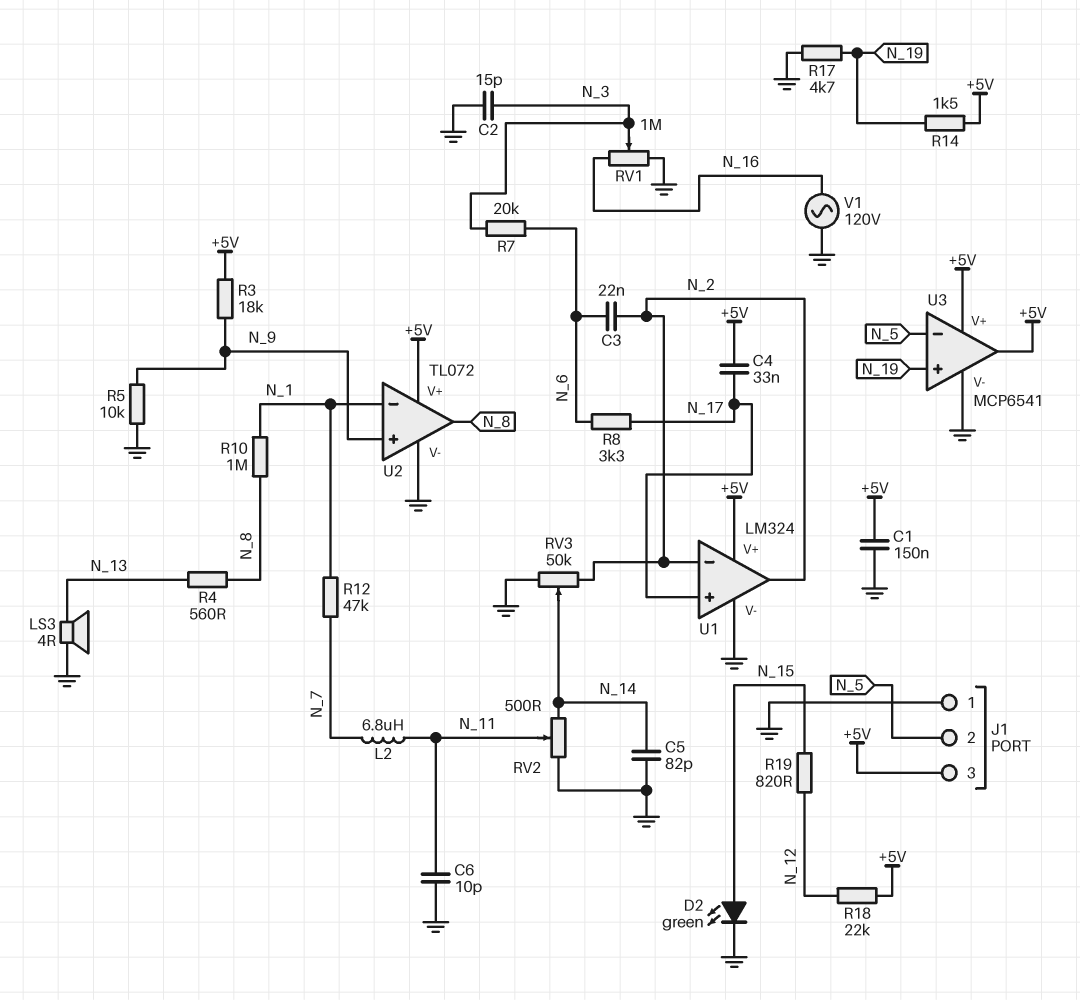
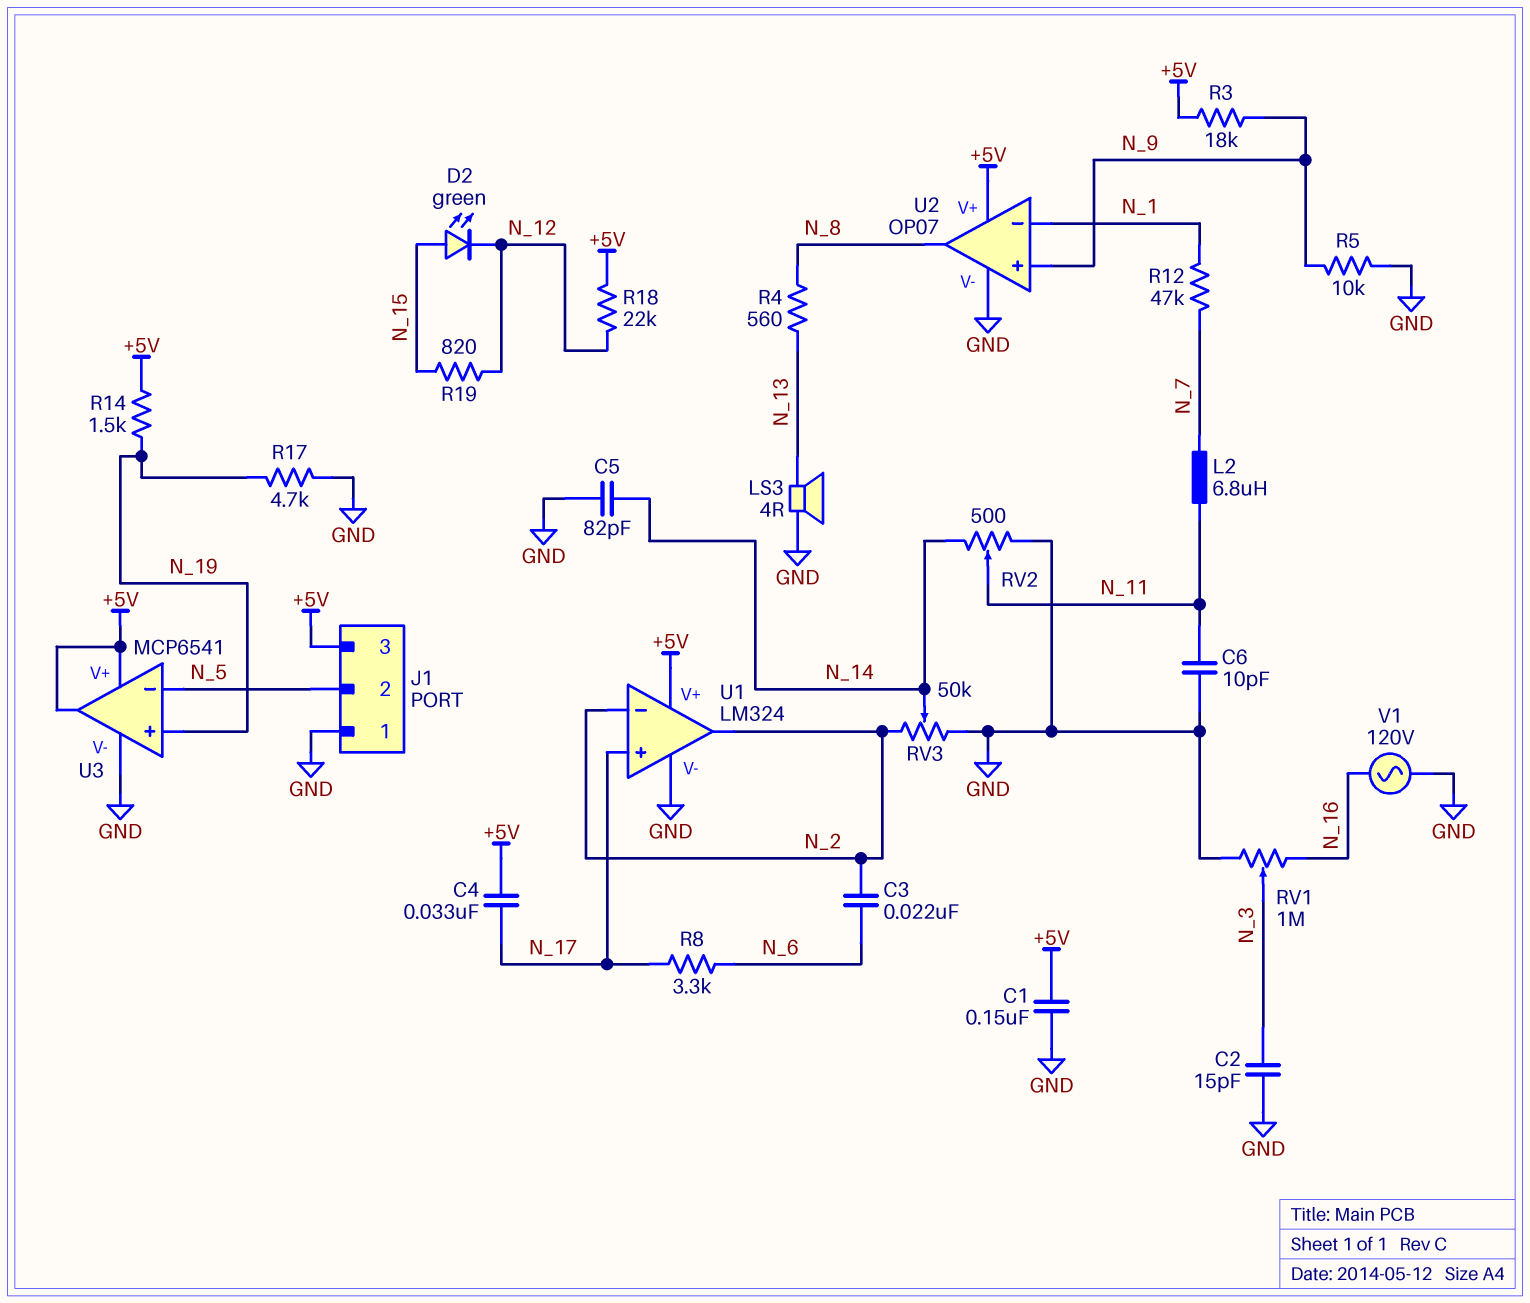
D2: LED green (A N_15, K GND) -> LED green (A N_15, K N_12)
R7: 20k (N_3, N_6) -> none
R10: 1M (N_1, N_8) -> none
U2: TL072 -> OP07

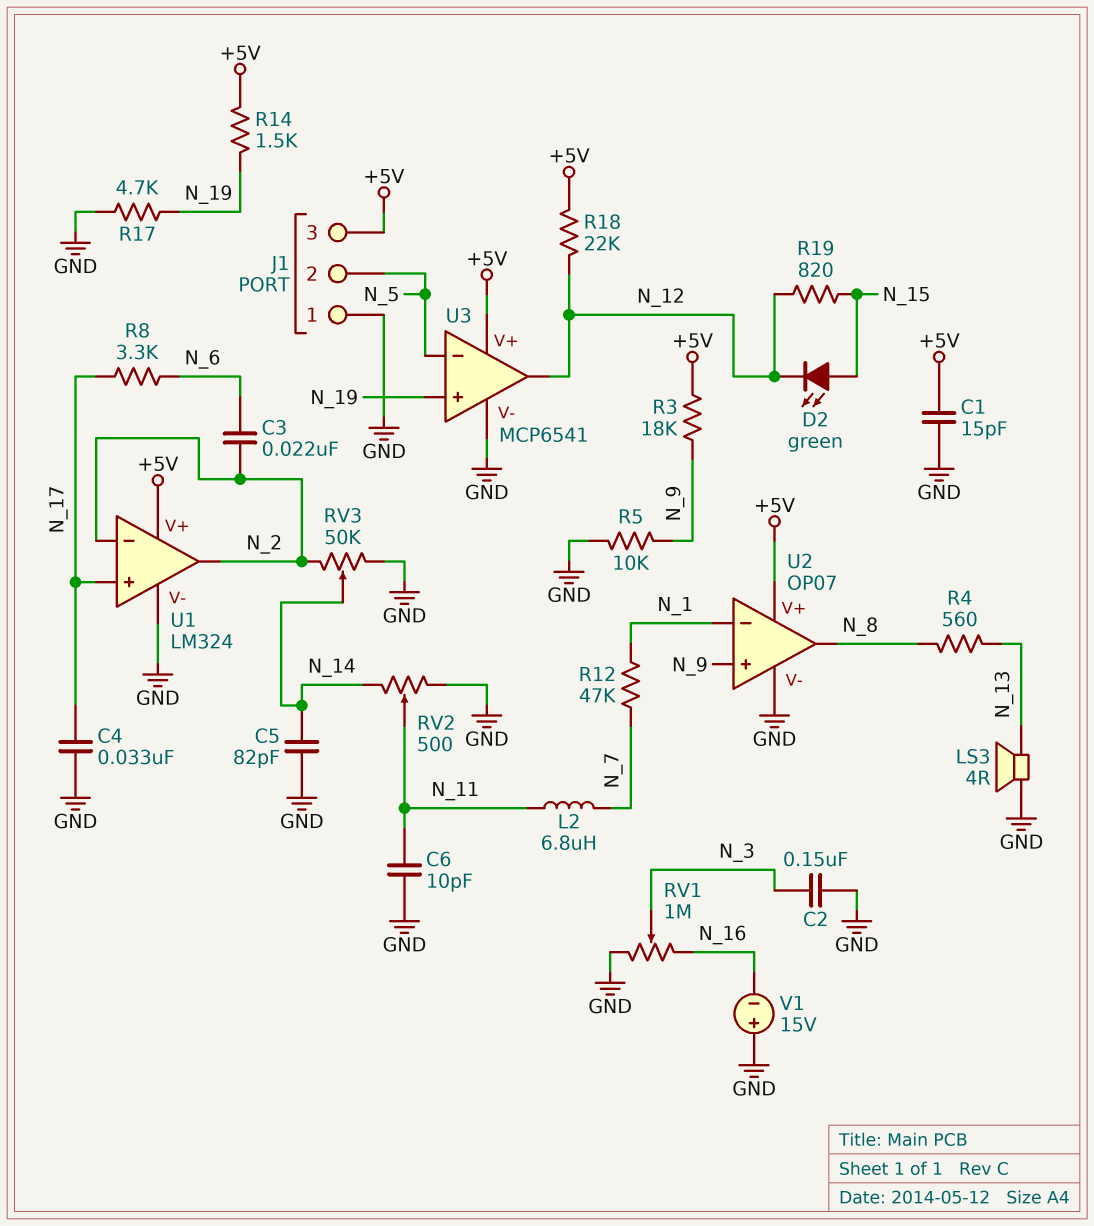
C1: 150nF (+5V, GND) -> 15pF (+5V, GND)
C2: 15pF (GND, N_3) -> 150nF (GND, N_3)
C4: 33nF (+5V, N_17) -> 33nF (GND, N_17)
U3 pin out: +5V -> N_12
V1: AC 120V (GND, N_16) -> 15V (plus GND, minus N_16)

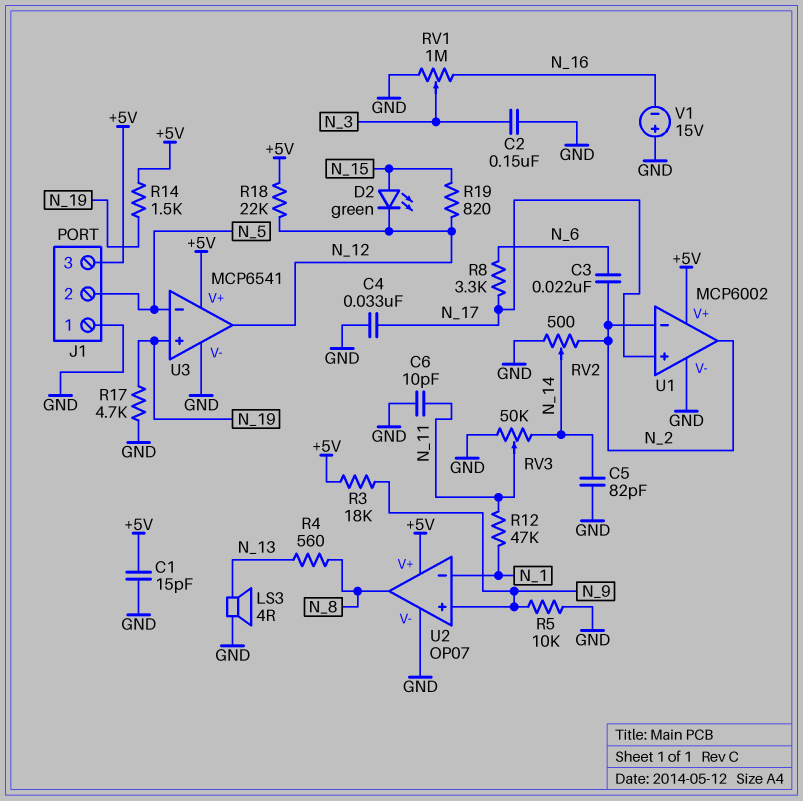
L2: 6.8uH (N_7, N_11) -> none
R12: 47k (N_1, N_7) -> 47k (N_1, N_11)
RV2: 500 (GND, N_14, wiper N_11) -> 500 (GND, N_2, wiper N_14)
RV3: 50k (GND, N_2, wiper N_14) -> 50k (GND, N_14, wiper N_11)
U1: LM324 -> MCP6002

